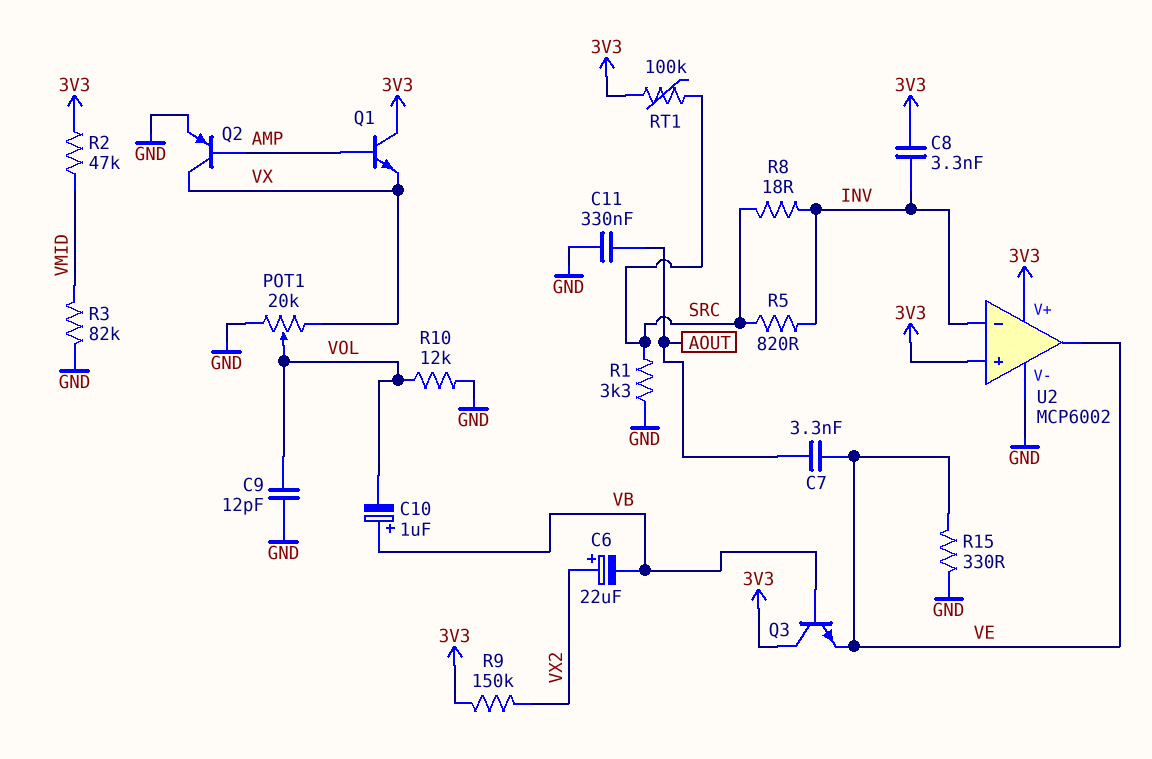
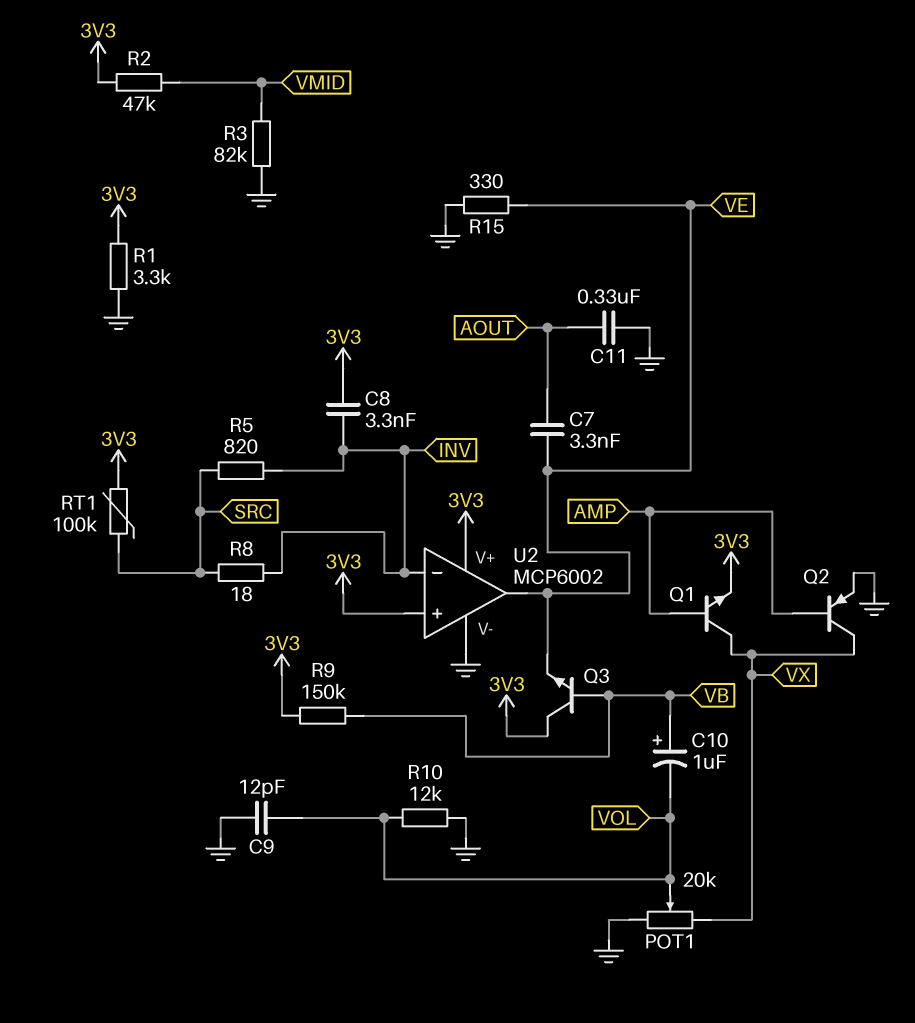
C6: 22uF (plus VX2, minus VB) -> none
Q1: NPN (B AMP, C 3V3, E VX) -> NPN (B AMP, C VX, E 3V3)
R1: 3.3k (GND, SRC) -> 3.3k (3V3, GND)
R9: 150k (3V3, VX2) -> 150k (3V3, VB)

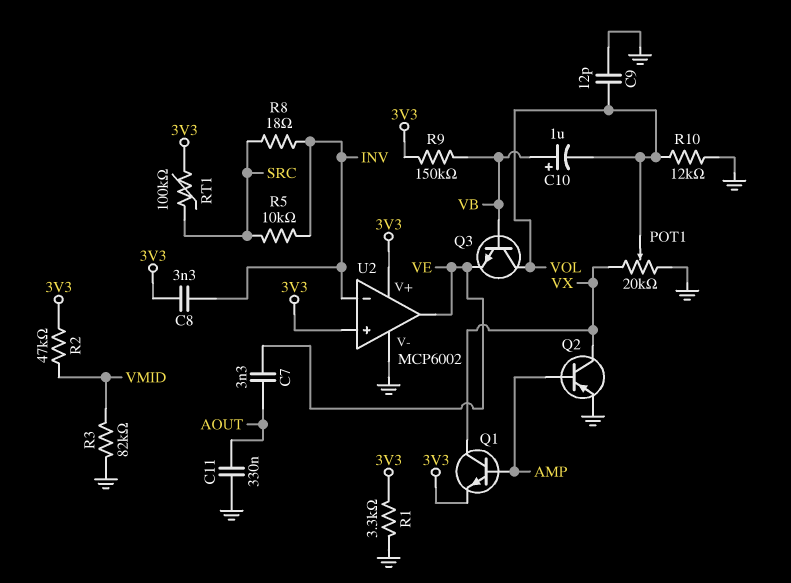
Q3: NPN (B VB, C 3V3, E VE) -> NPN (B VB, C VOL, E VE)
R5: 820 (INV, SRC) -> 10k (INV, SRC)
R15: 330 (GND, VE) -> none

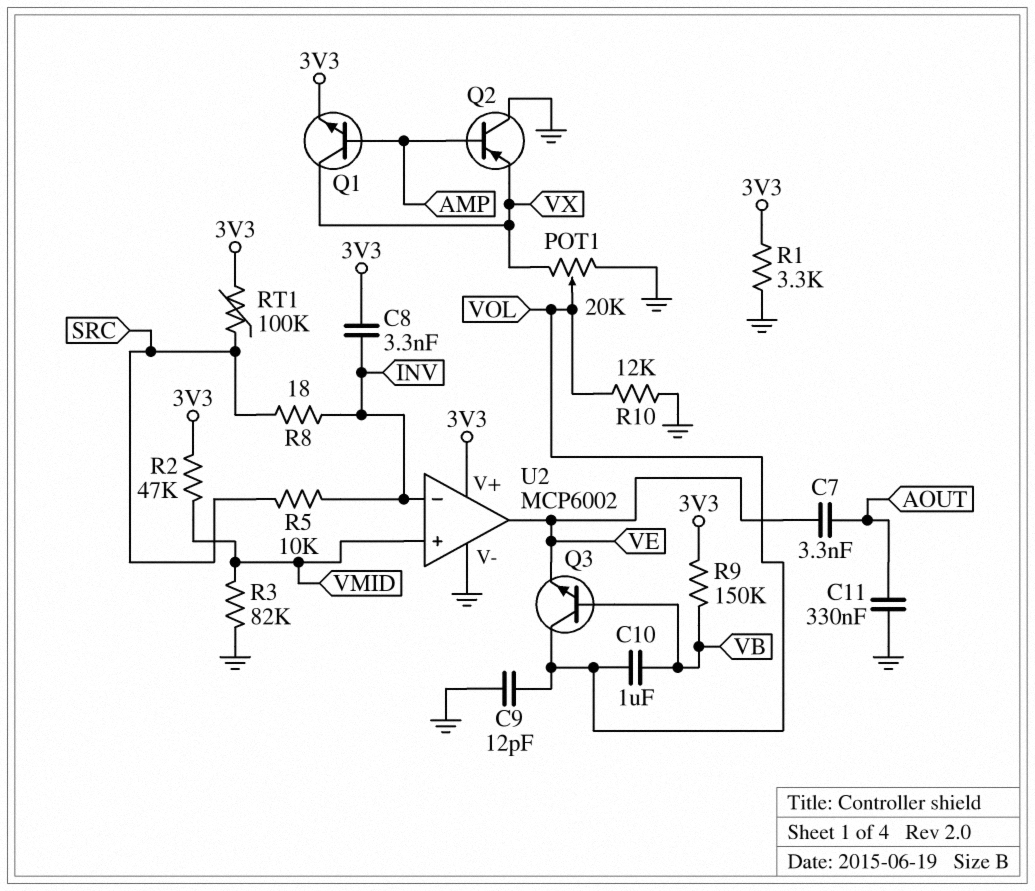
C10: 1uF (plus VB, minus VOL) -> 1uF (VB, VOL)
Q2: PNP (B AMP, C VX, E GND) -> PNP (B AMP, C GND, E VX)
U2 pin in+: 3V3 -> VMID

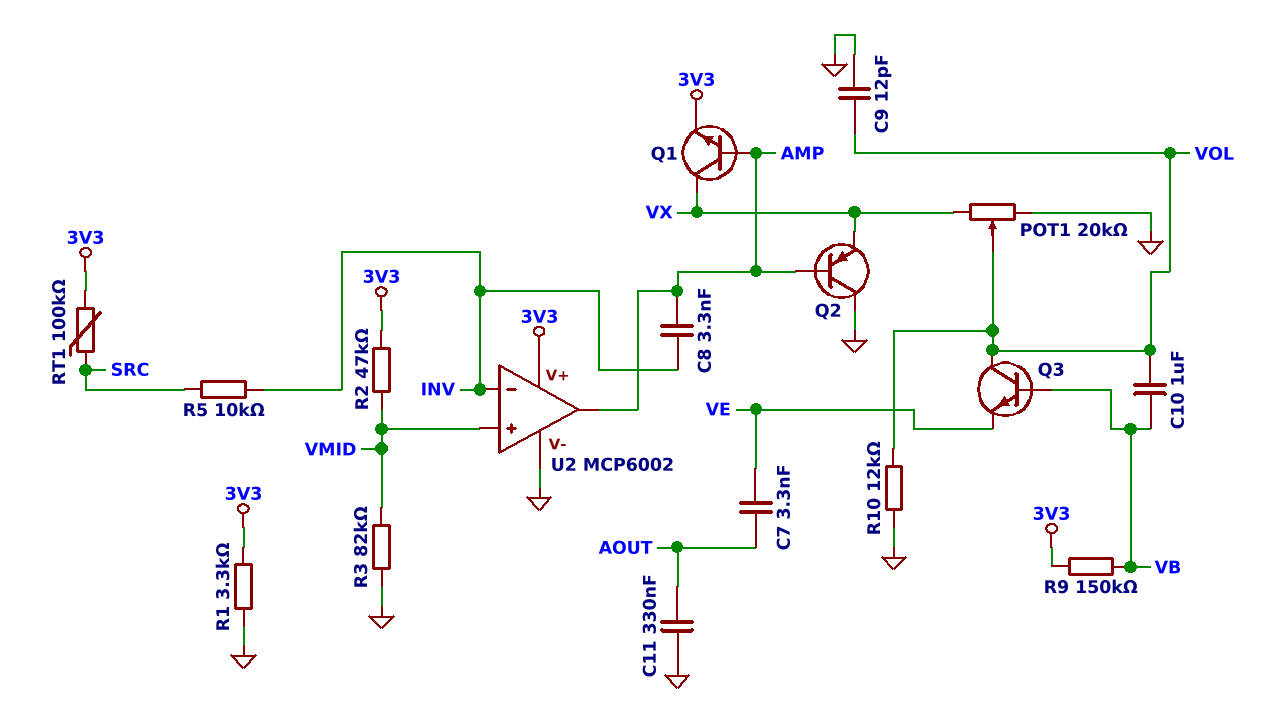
C8: 3.3nF (3V3, INV) -> 3.3nF (AMP, INV)
R8: 18 (INV, SRC) -> none
U2 pin out: VE -> AMP

